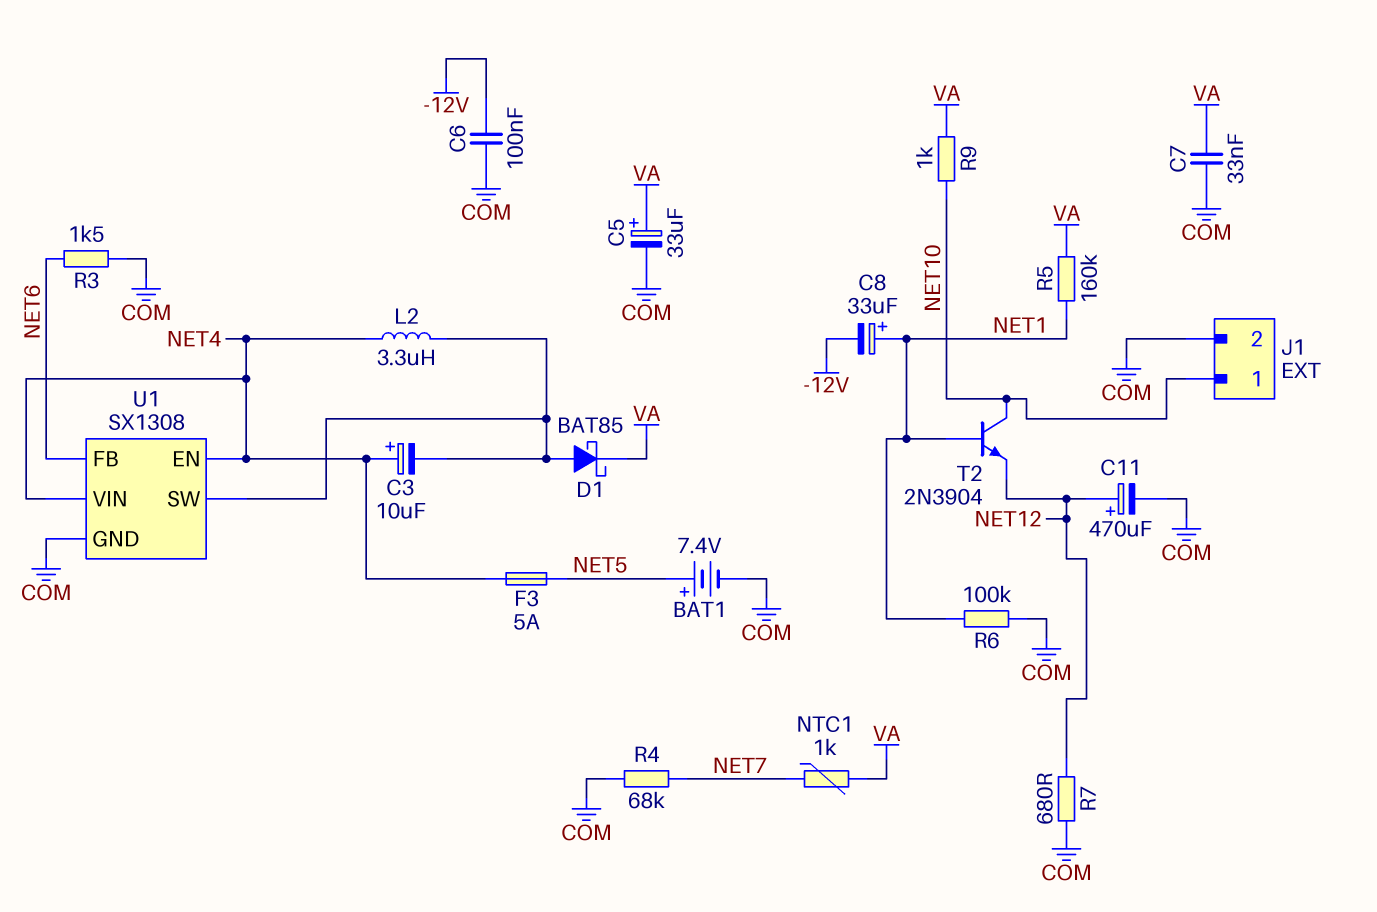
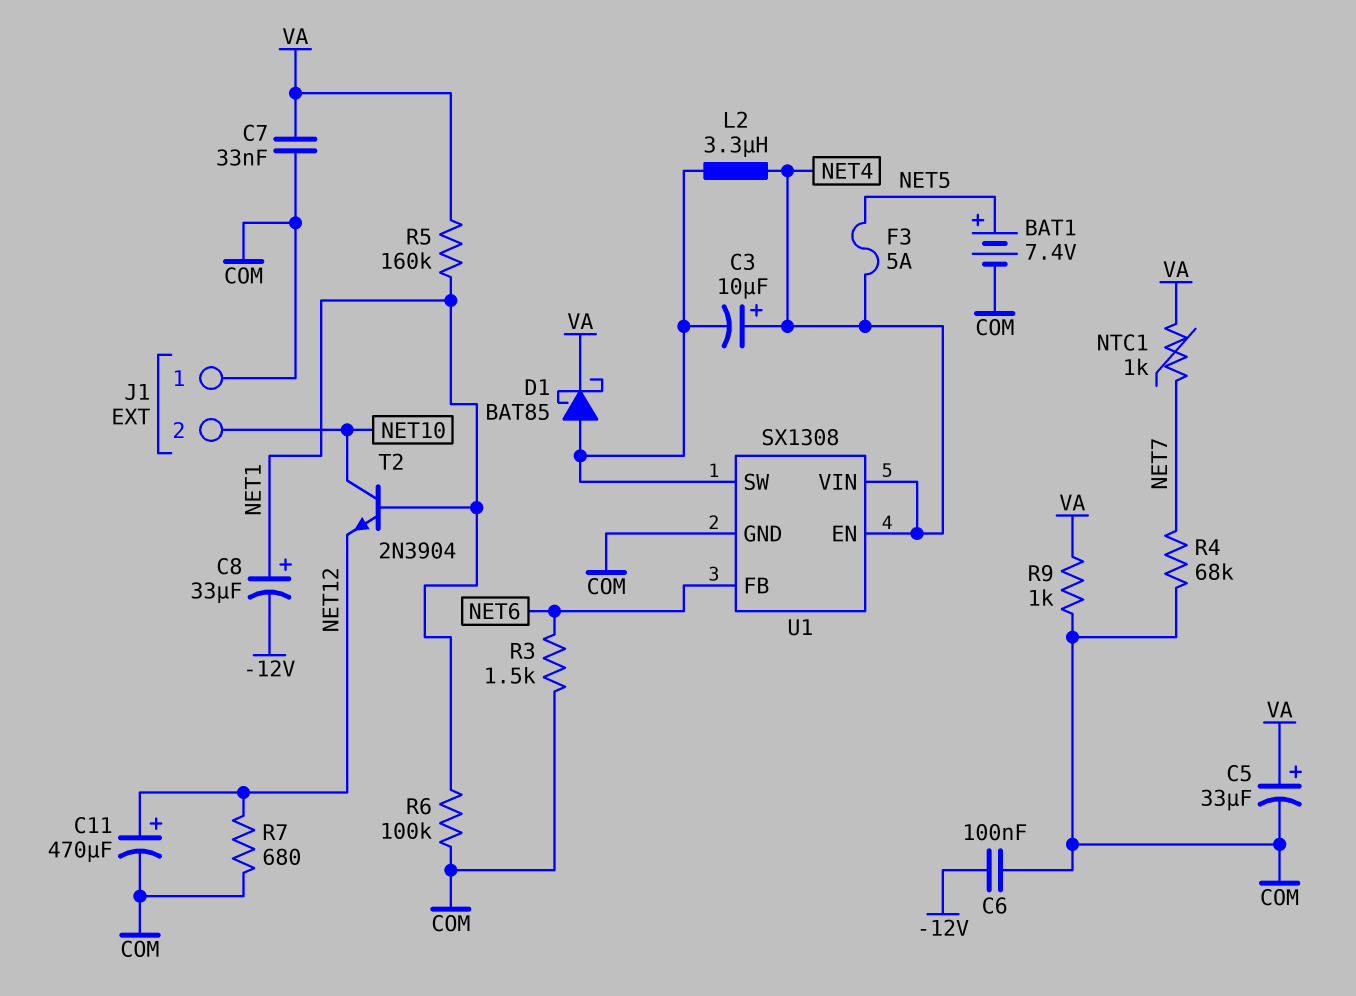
J1 pin 1: NET10 -> COM
J1 pin 2: COM -> NET10
R9: 1k (NET10, VA) -> 1k (COM, VA)

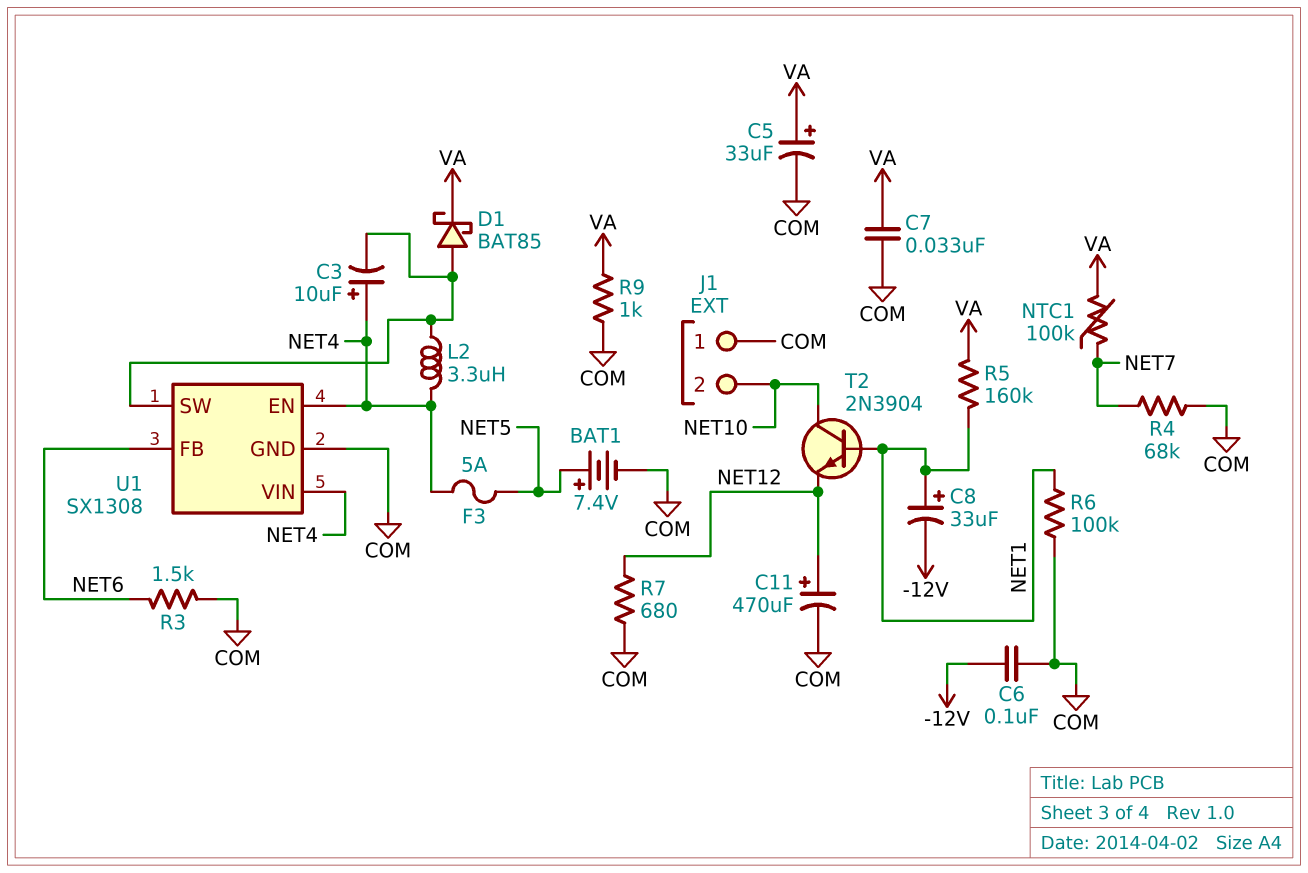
NTC1: 1k (NET7, VA) -> 100k (NET7, VA)

